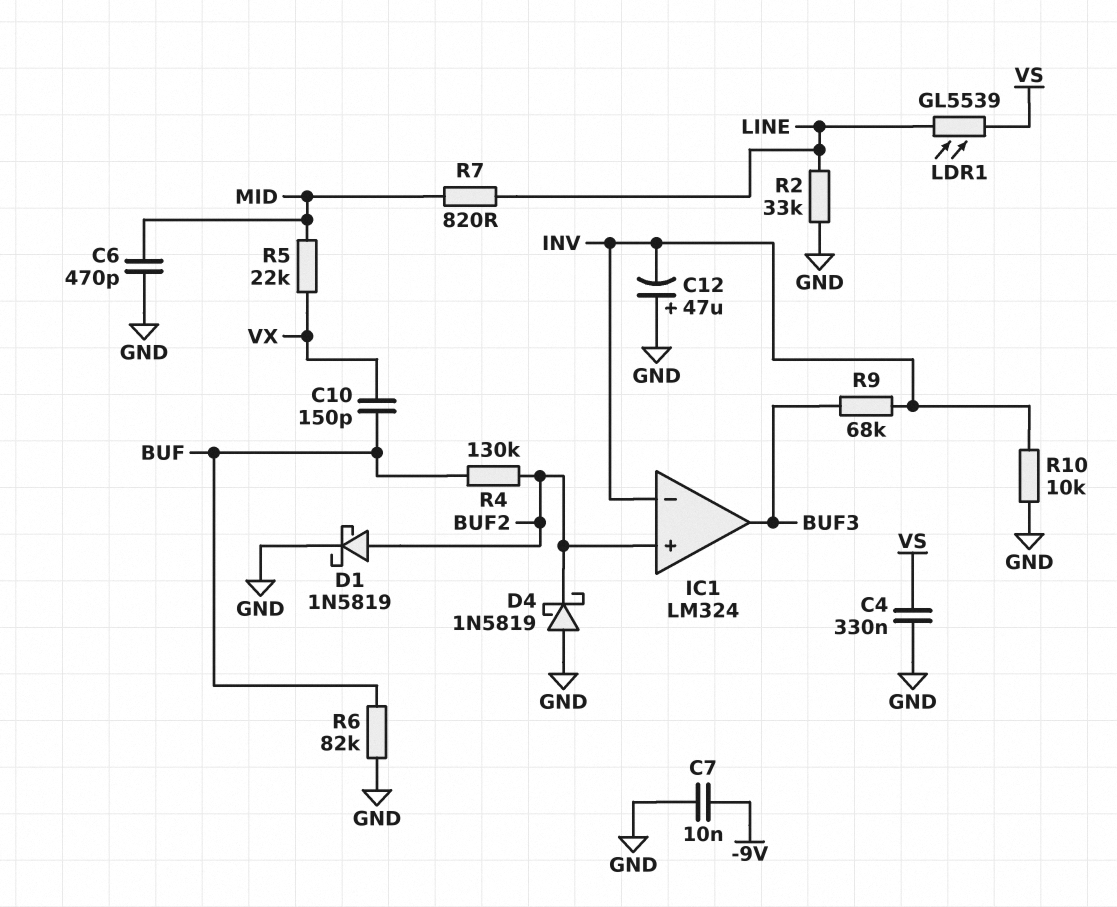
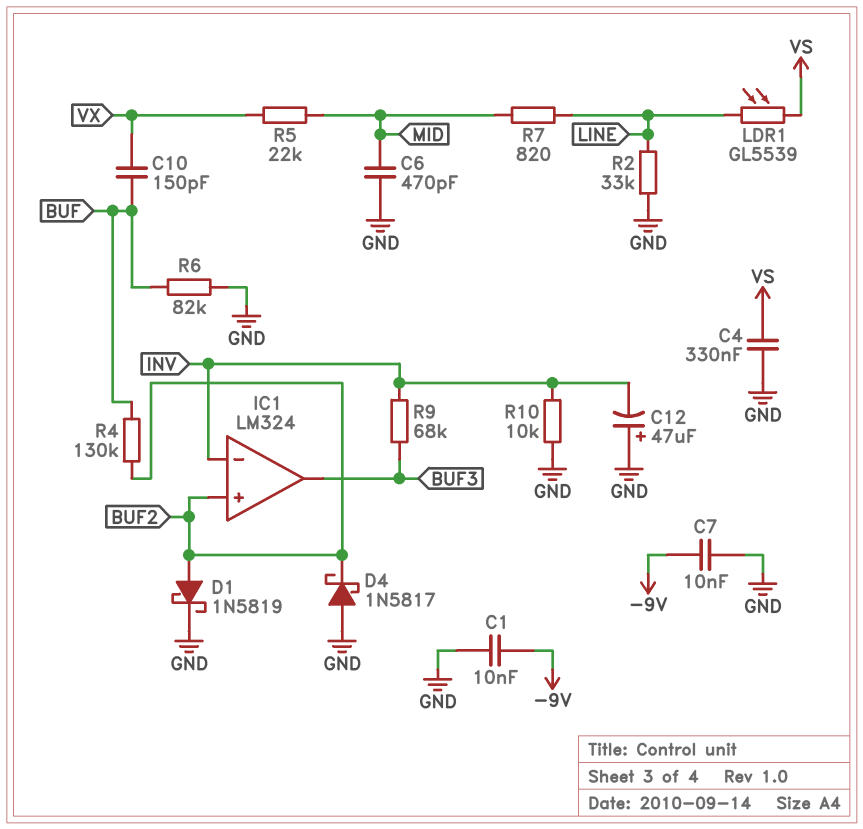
C1: none -> 10nF (-9V, GND)
D4: schottky 1N5819 (A GND, K BUF2) -> schottky 1N5817 (A GND, K BUF2)

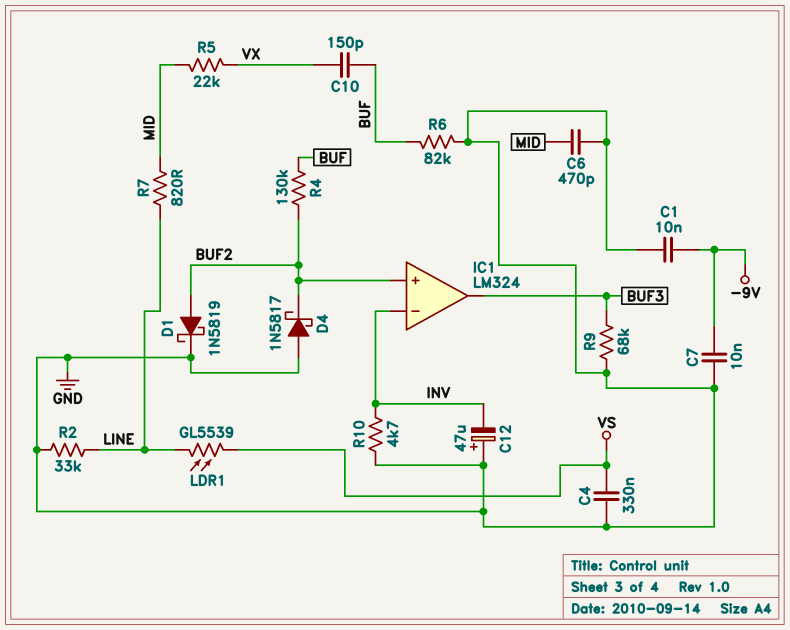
R9: 68k (BUF3, INV) -> 68k (BUF3, GND)
R10: 10k (GND, INV) -> 4.7k (GND, INV)

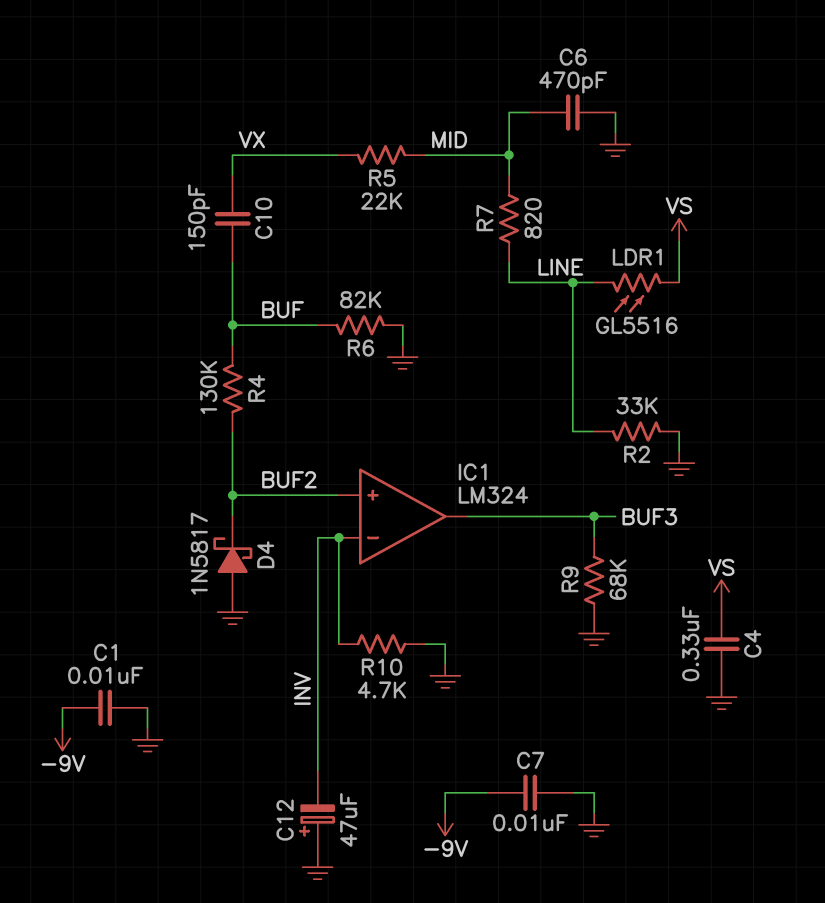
D1: schottky 1N5819 (A BUF2, K GND) -> none
LDR1: GL5539 (LINE, VS) -> GL5516 (LINE, VS)

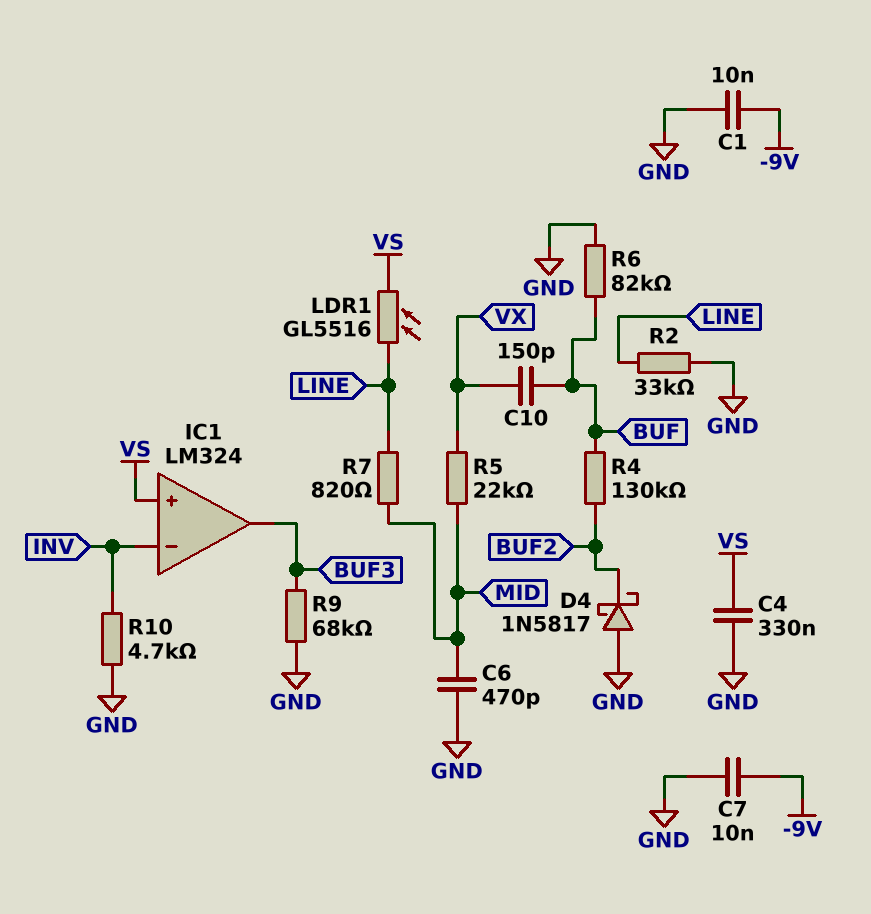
C12: 47uF (plus GND, minus INV) -> none
IC1 pin in+: BUF2 -> VS

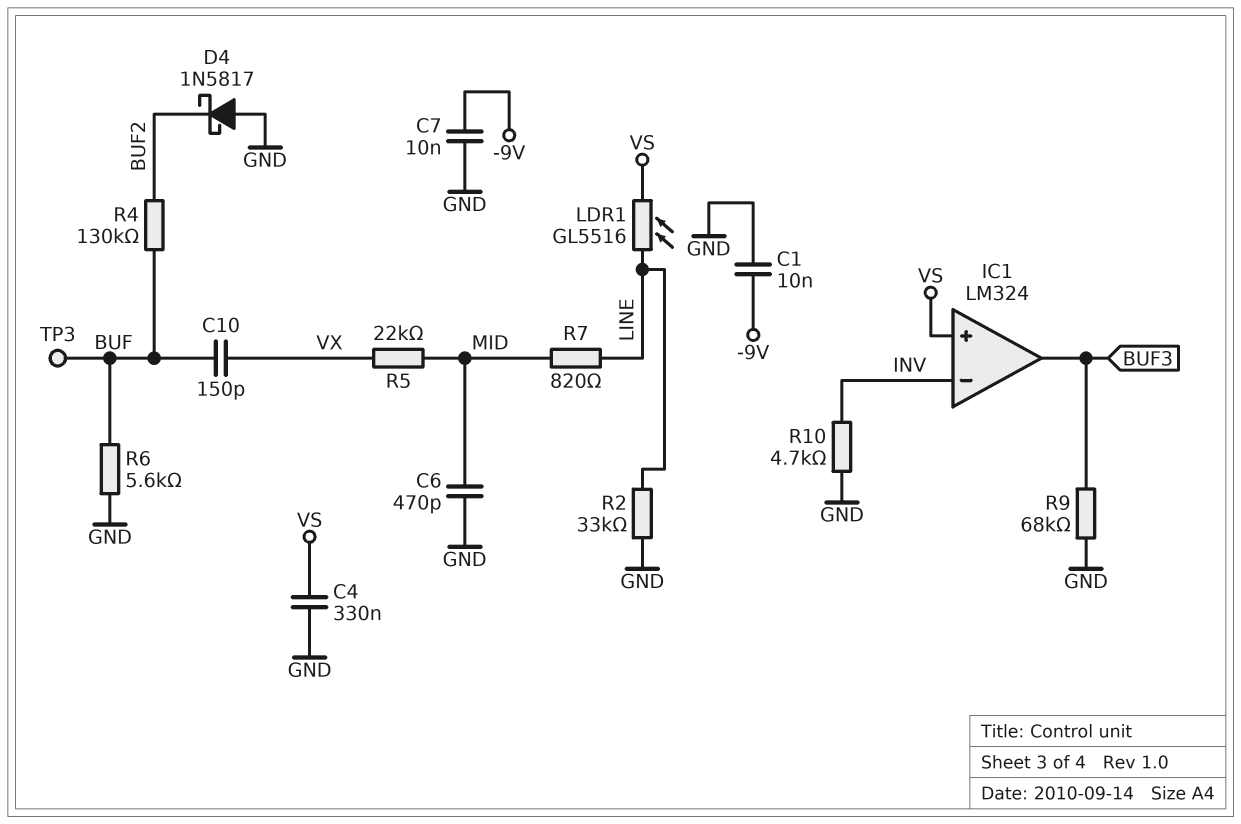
R6: 82k (BUF, GND) -> 5.6k (BUF, GND)
TP3: none -> test point (BUF)

